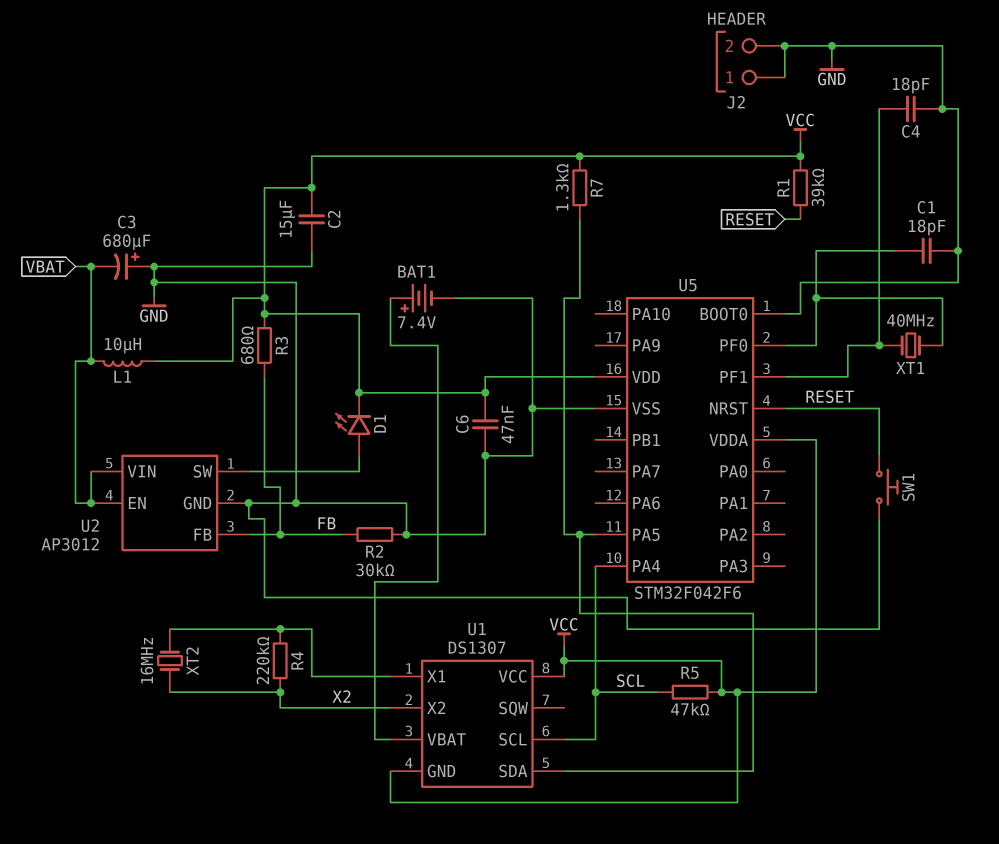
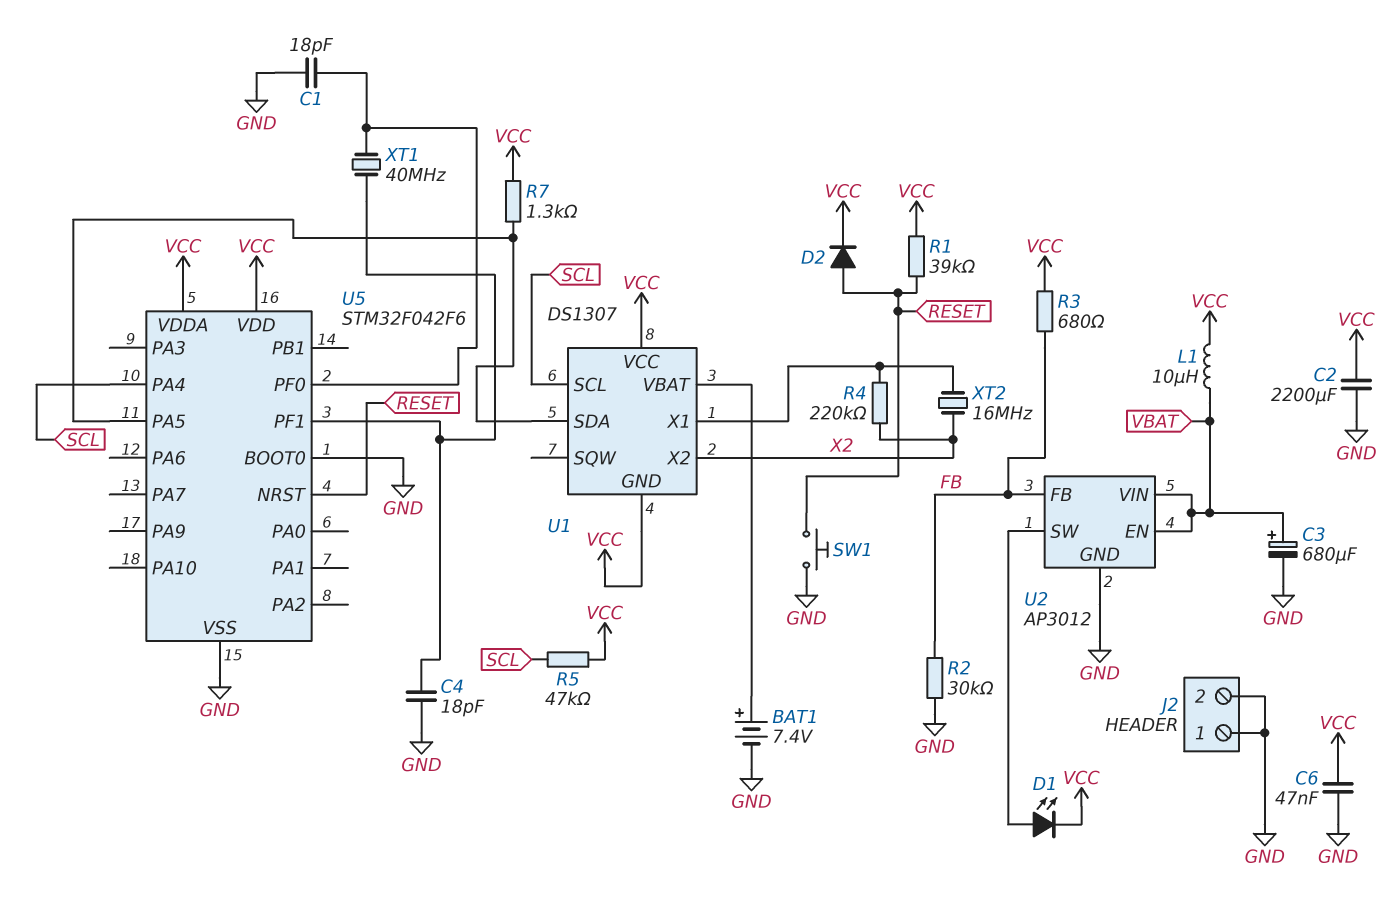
C2: 15uF (GND, VCC) -> 2200uF (GND, VCC)
C3: 680uF (plus GND, minus VBAT) -> 680uF (plus VBAT, minus GND)
D2: none -> diode (A RESET, K VCC)

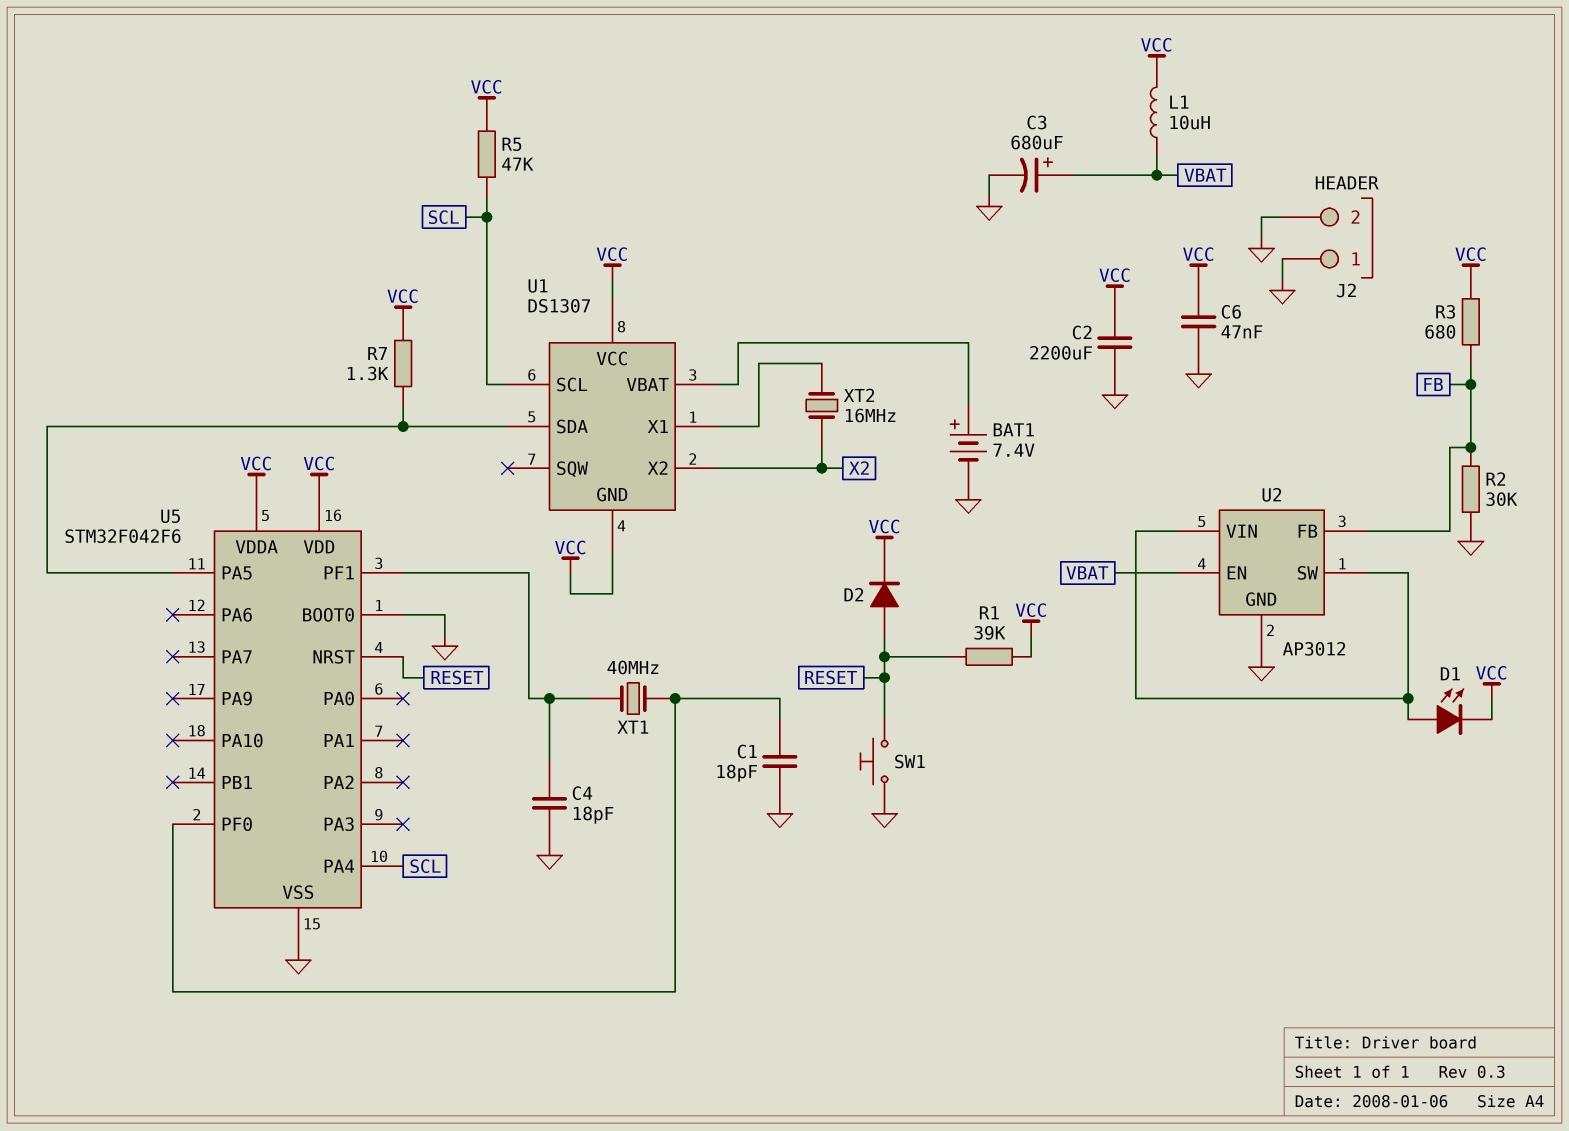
R4: 220k (U1/X1, X2) -> none
U2 pin VIN: VBAT -> U2/SW

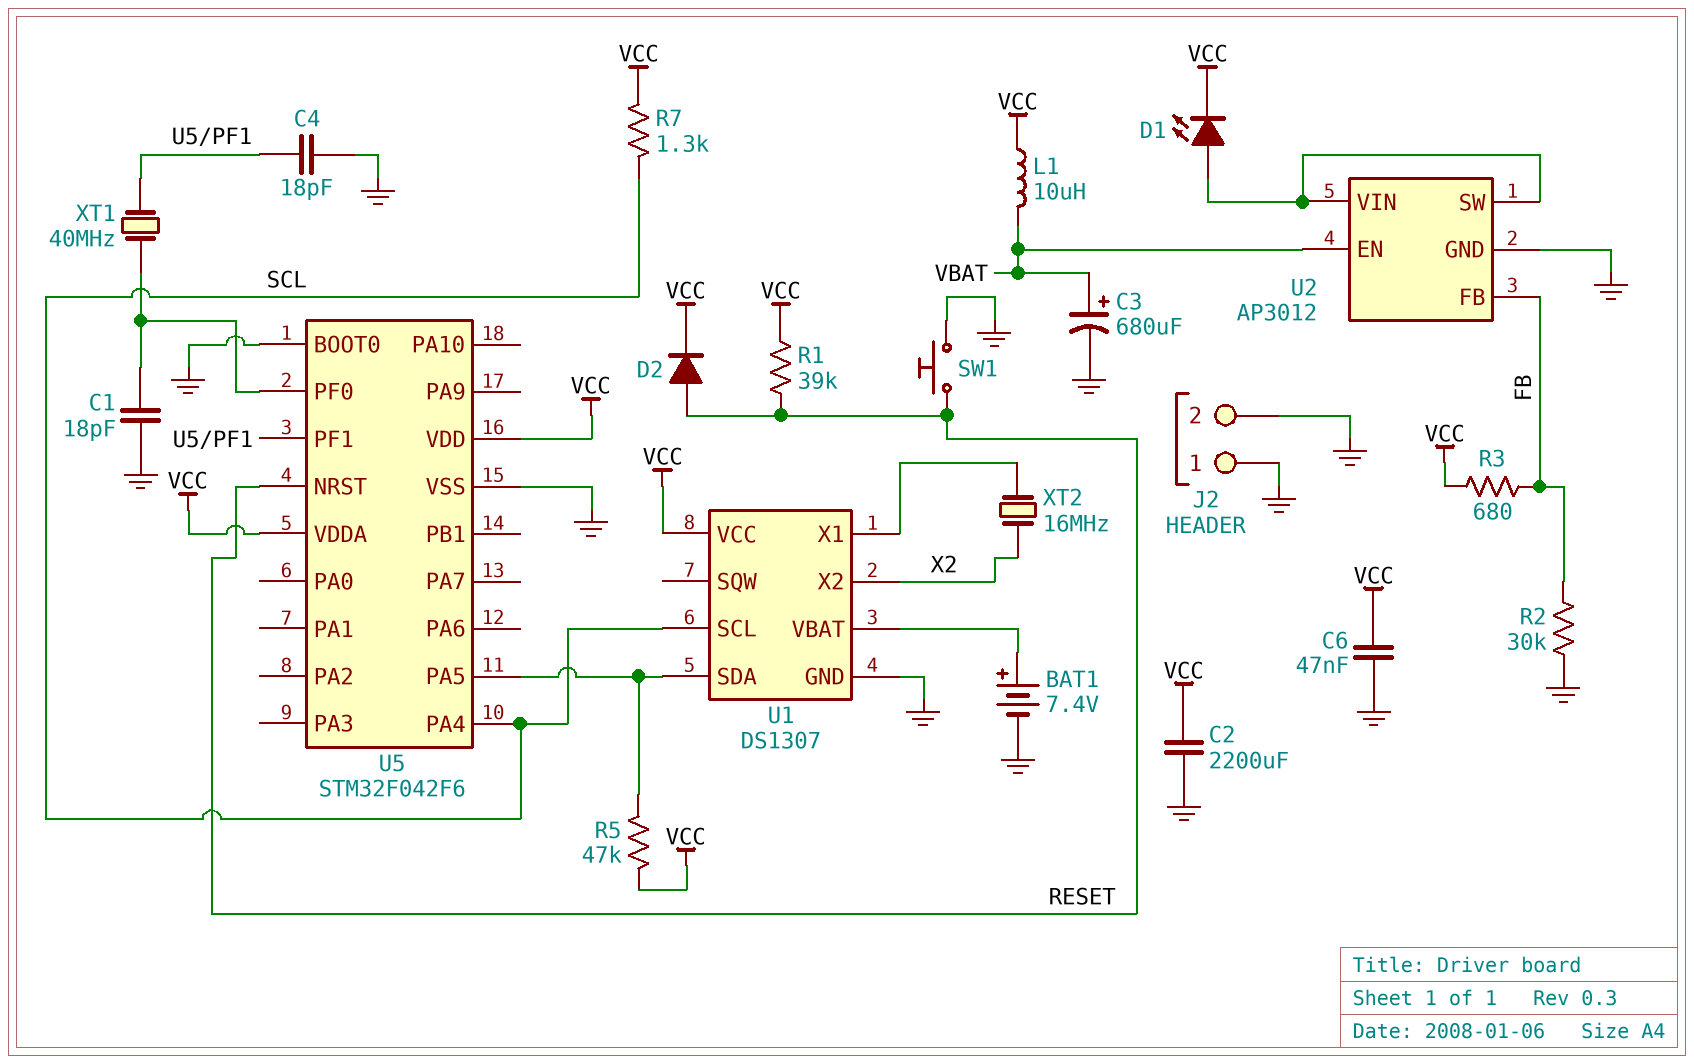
R5: 47k (SCL, VCC) -> 47k (U1/SDA, VCC)
R7: 1.3k (U1/SDA, VCC) -> 1.3k (SCL, VCC)
U1 pin GND: VCC -> GND

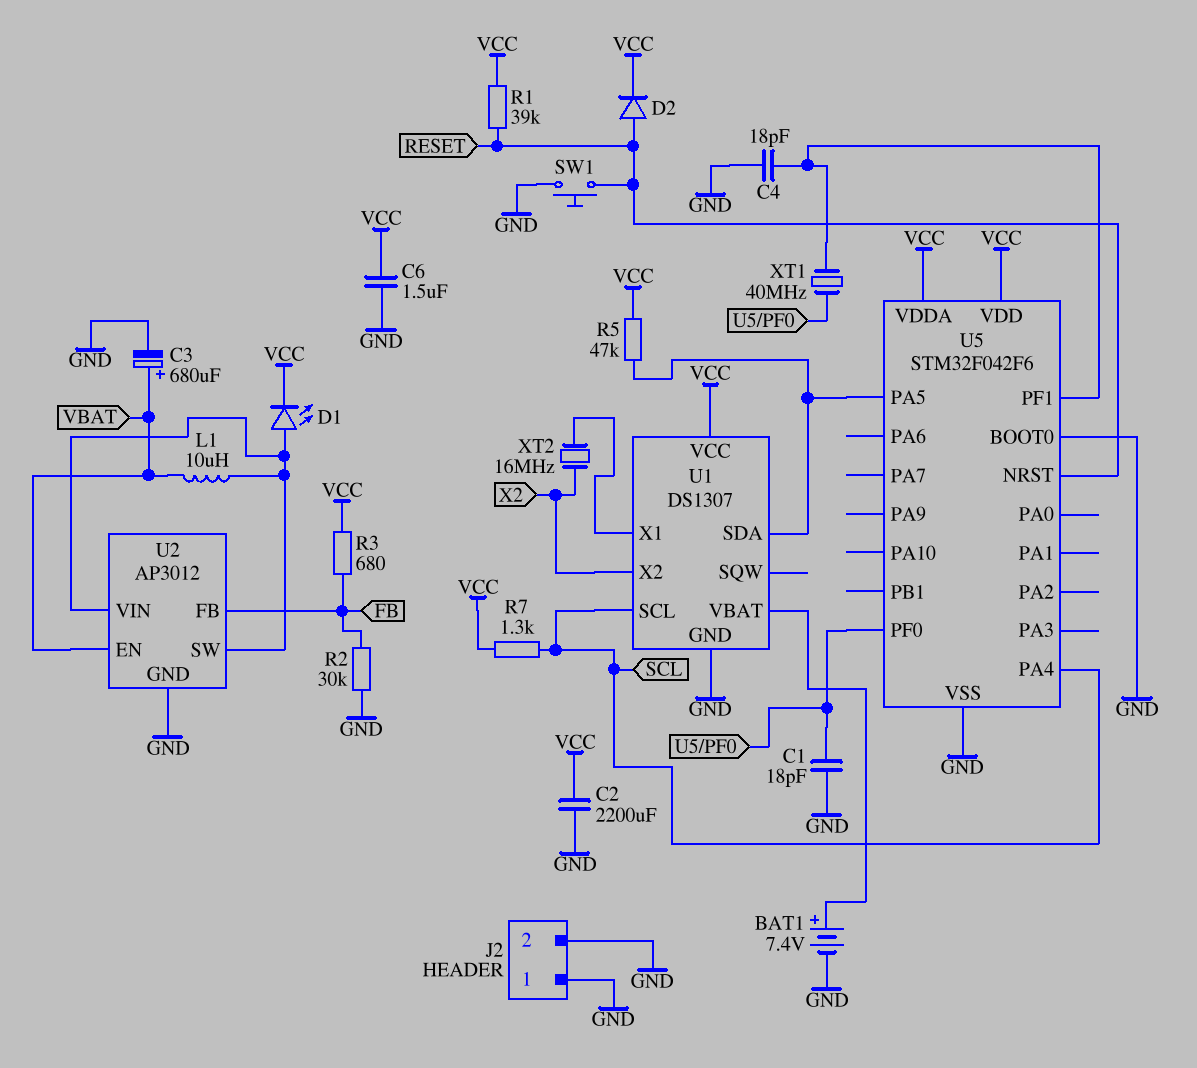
C6: 47nF (GND, VCC) -> 1.5uF (GND, VCC)
L1: 10uH (VBAT, VCC) -> 10uH (U2/SW, VBAT)

